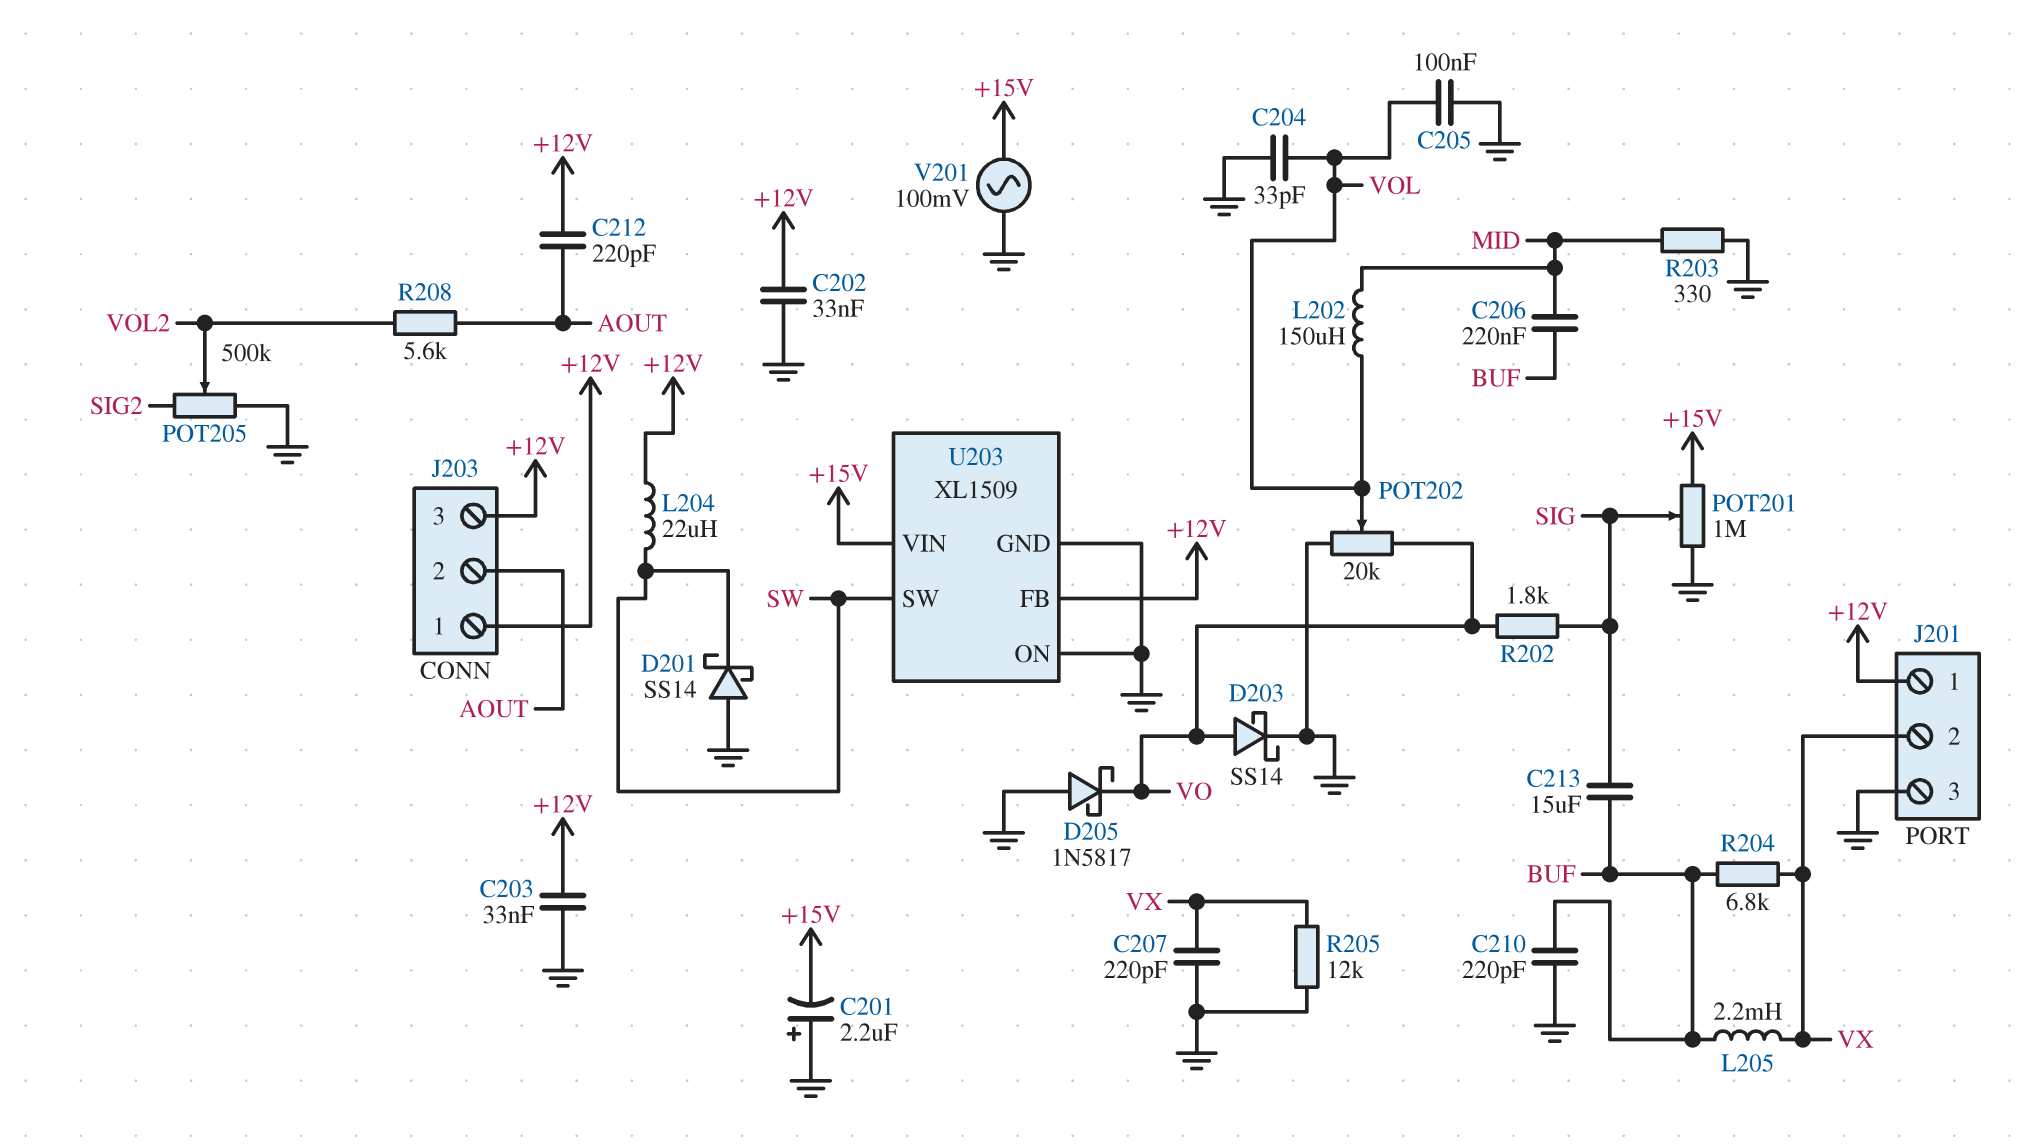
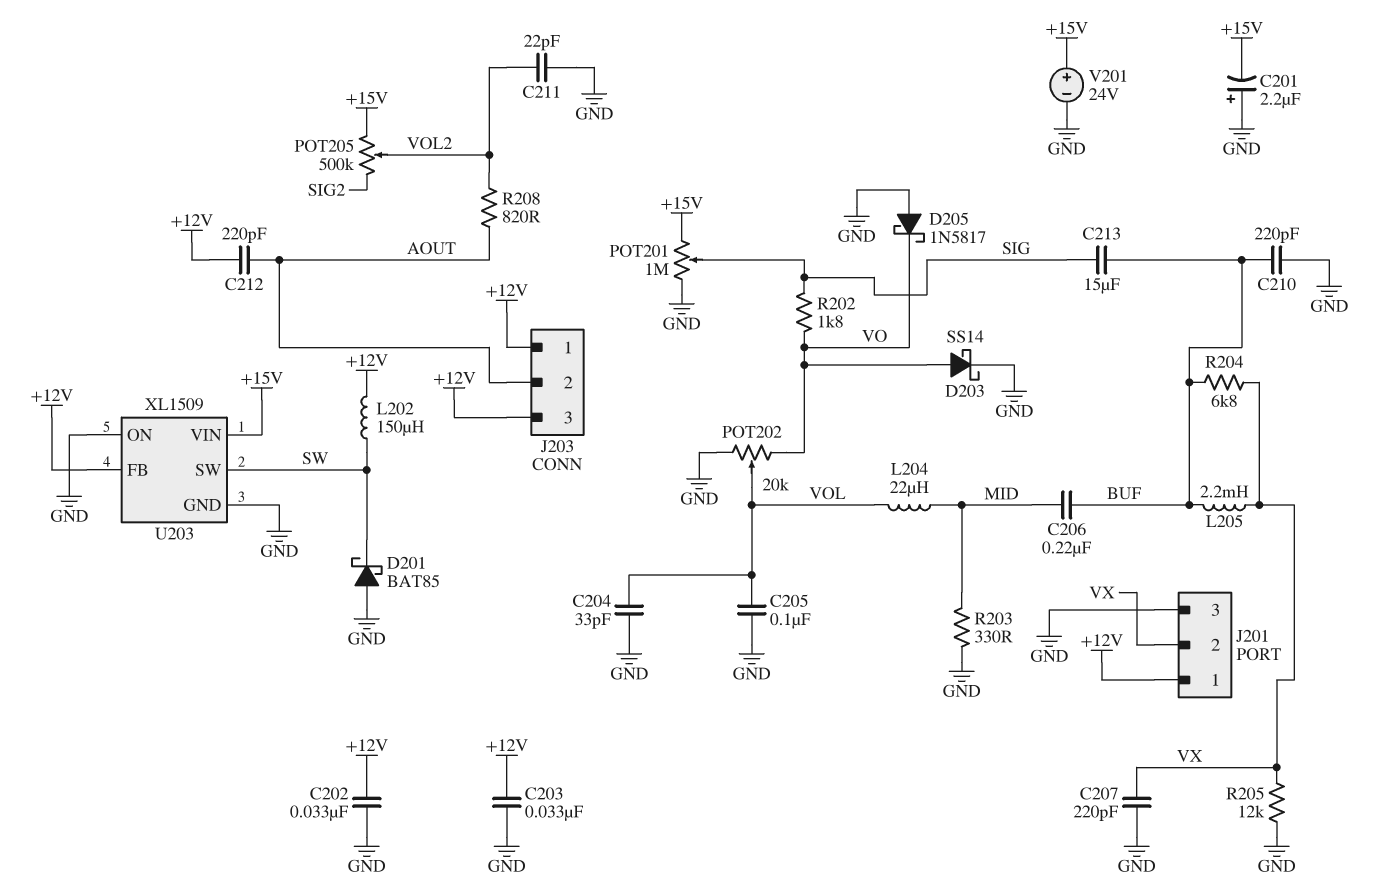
C211: none -> 22pF (GND, VOL2)
D201: schottky SS14 (A GND, K SW) -> schottky BAT85 (A GND, K SW)
L202: 150uH (MID, VOL) -> 150uH (+12V, SW)
L204: 22uH (+12V, SW) -> 22uH (MID, VOL)
POT205: 500k (GND, SIG2, wiper VOL2) -> 500k (+15V, SIG2, wiper VOL2)
R208: 5.6k (AOUT, VOL2) -> 820 (AOUT, VOL2)
V201: AC 100mV (+15V, GND) -> 24V (plus +15V, minus GND)

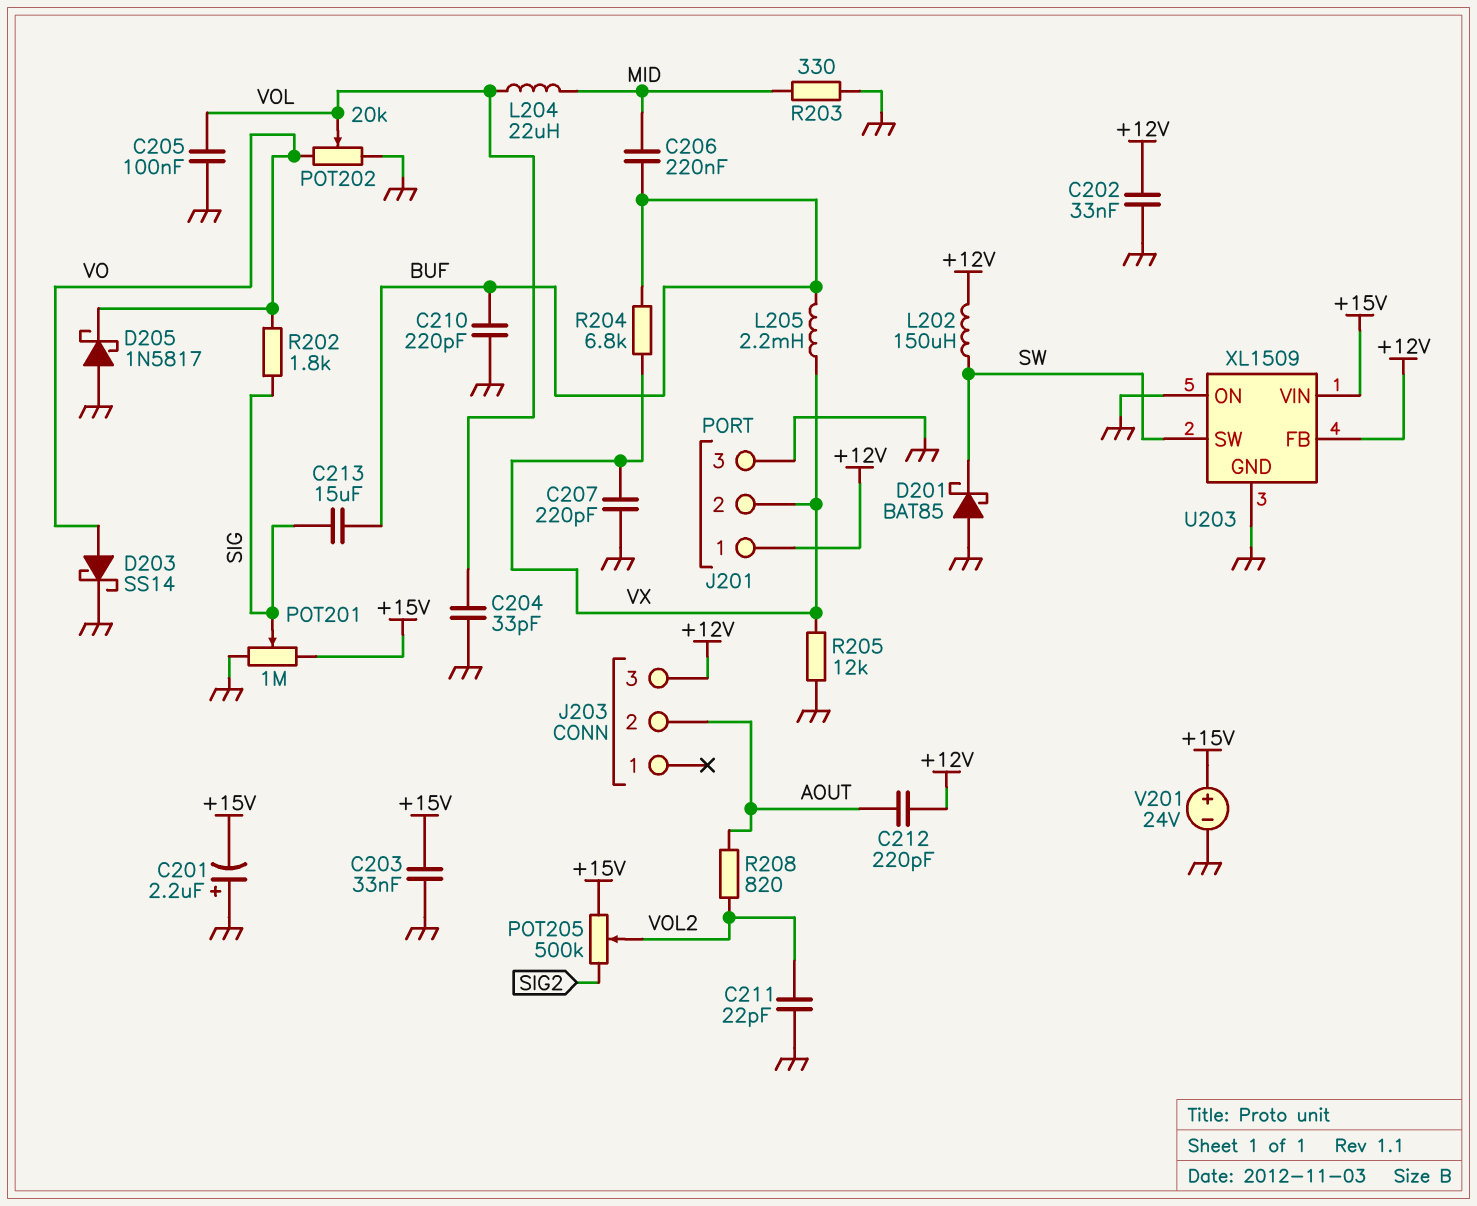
C203: 33nF (+12V, GND) -> 33nF (+15V, GND)
J203 pin 1: +12V -> none

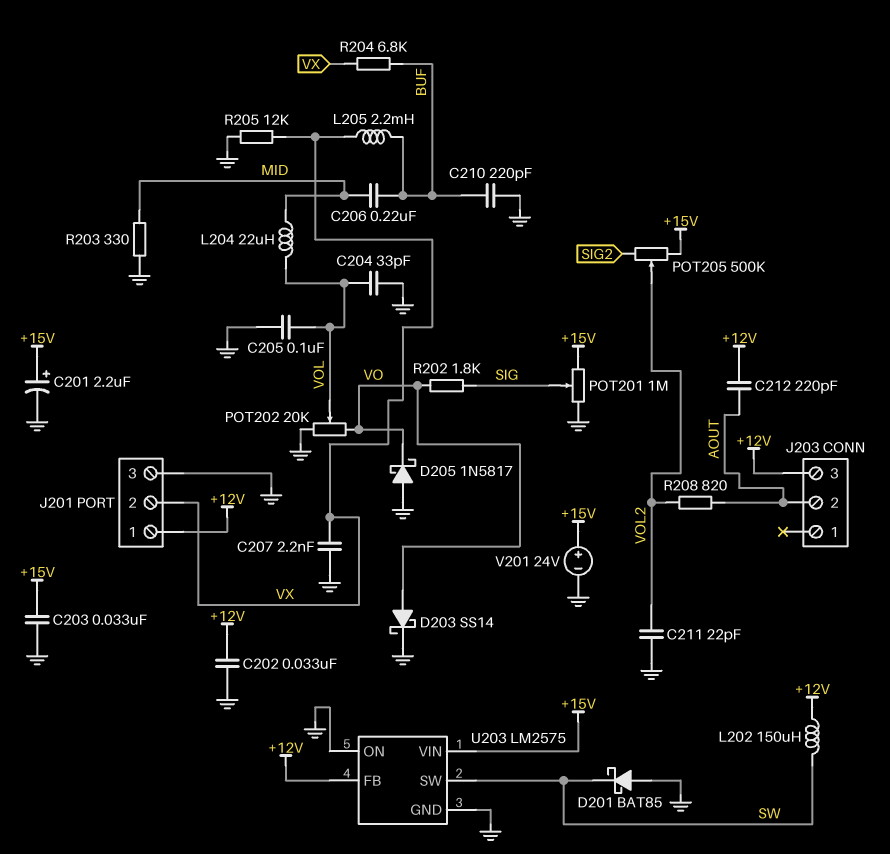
C201: 2.2uF (plus GND, minus +15V) -> 2.2uF (plus +15V, minus GND)
C207: 220pF (GND, VX) -> 2.2nF (GND, VX)
C213: 15uF (BUF, SIG) -> none
U203: XL1509 -> LM2575

